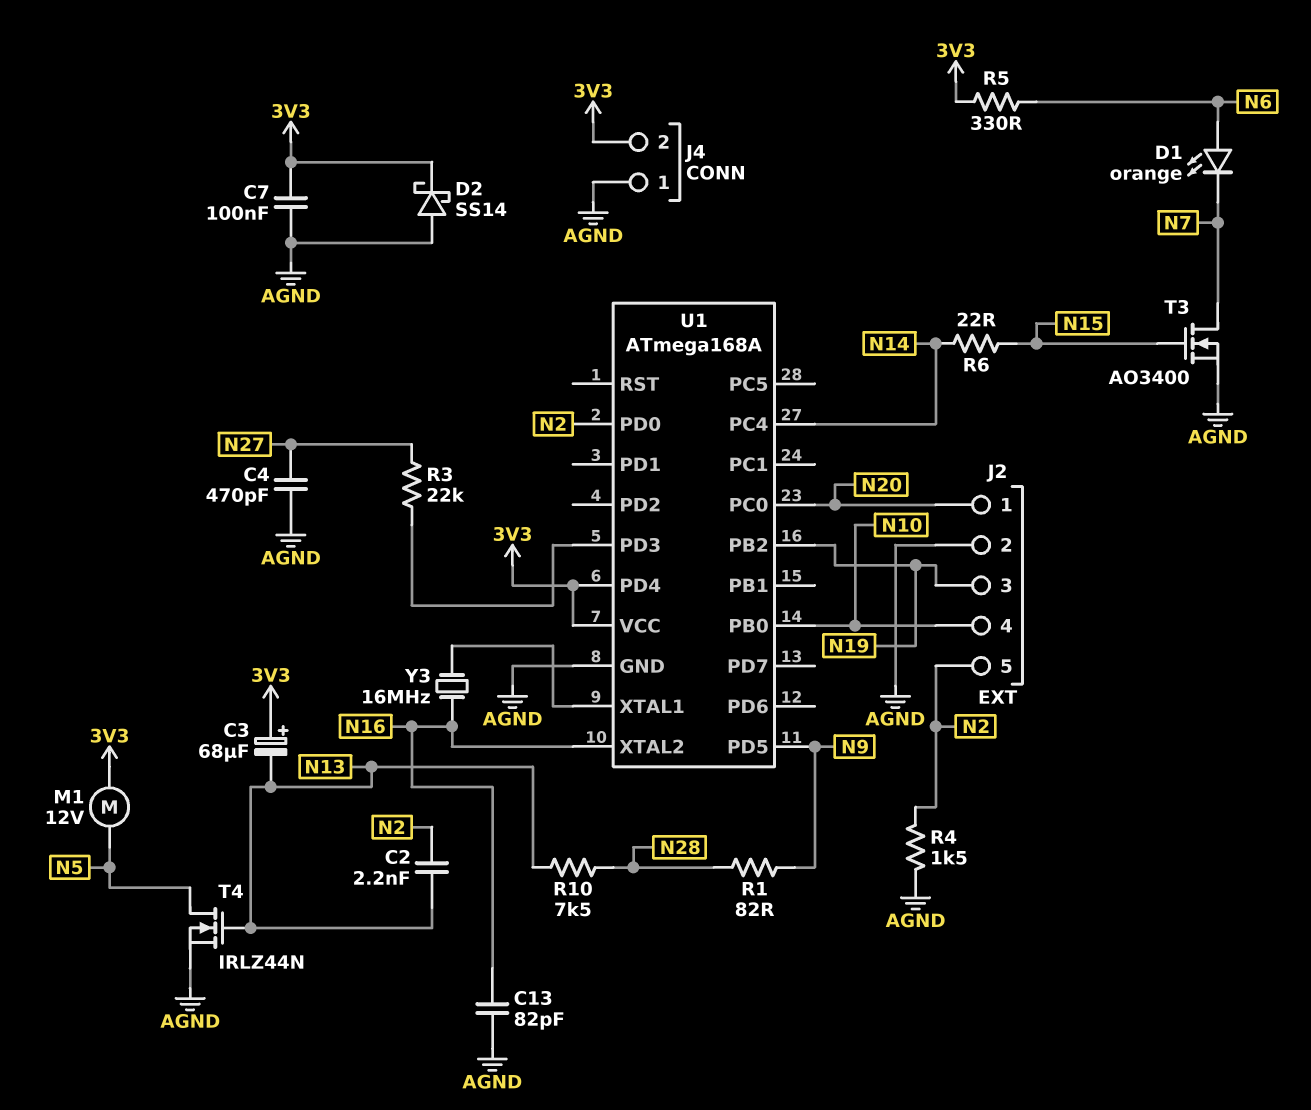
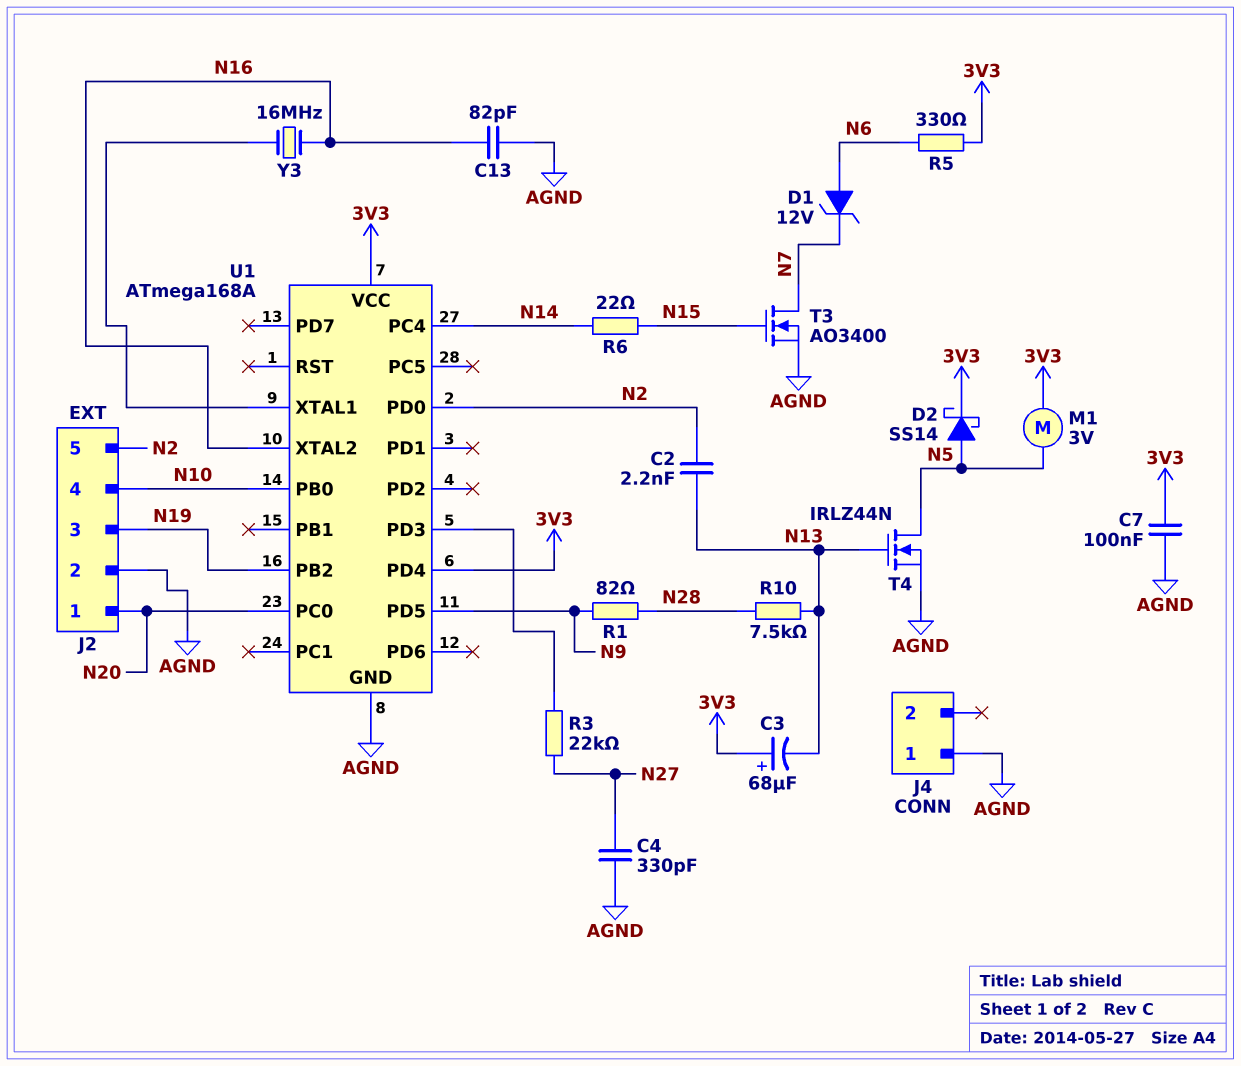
C4: 470pF (AGND, N27) -> 330pF (AGND, N27)
D1: LED orange (A N6, K N7) -> zener 12V (A N6, K N7)
D2: schottky SS14 (A AGND, K 3V3) -> schottky SS14 (A N5, K 3V3)
J4 pin 2: 3V3 -> none
M1: motor 12V (3V3, N5) -> motor 3V (3V3, N5)
R4: 1.5k (AGND, N2) -> none

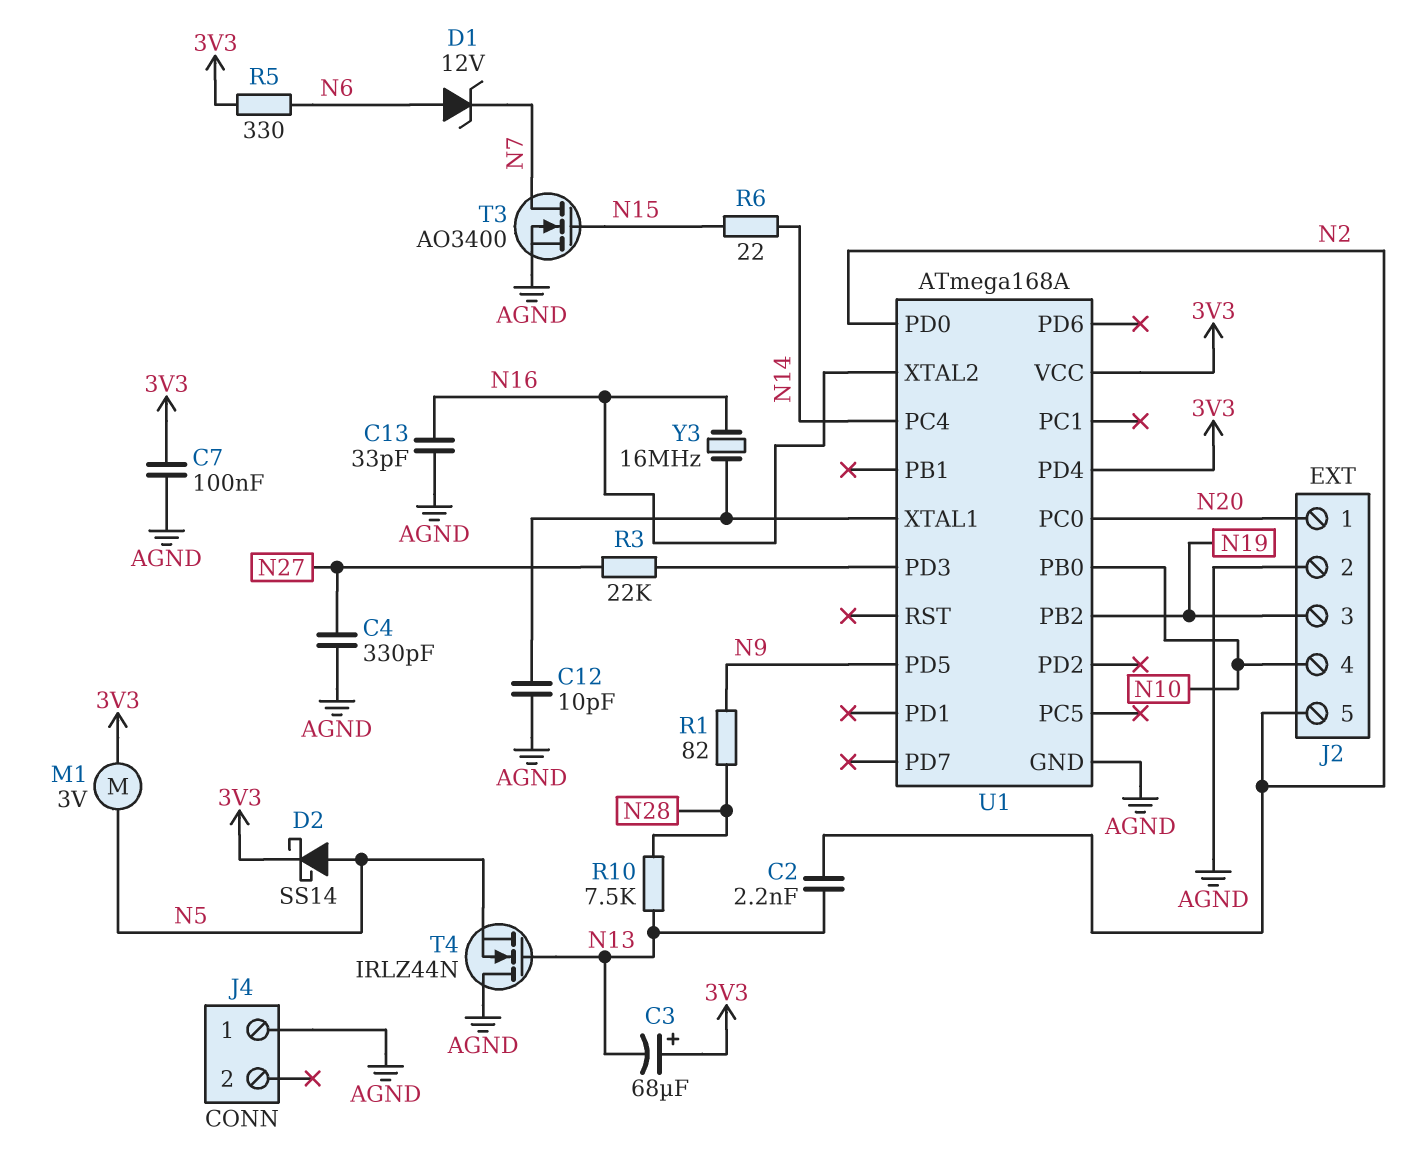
C12: none -> 10pF (AGND, U1/XTAL1)
C13: 82pF (AGND, N16) -> 33pF (AGND, N16)
T4: NMOS IRLZ44N (G N13, D N5, S AGND) -> NMOS IRLZ44N (G N13, D AGND, S N5)

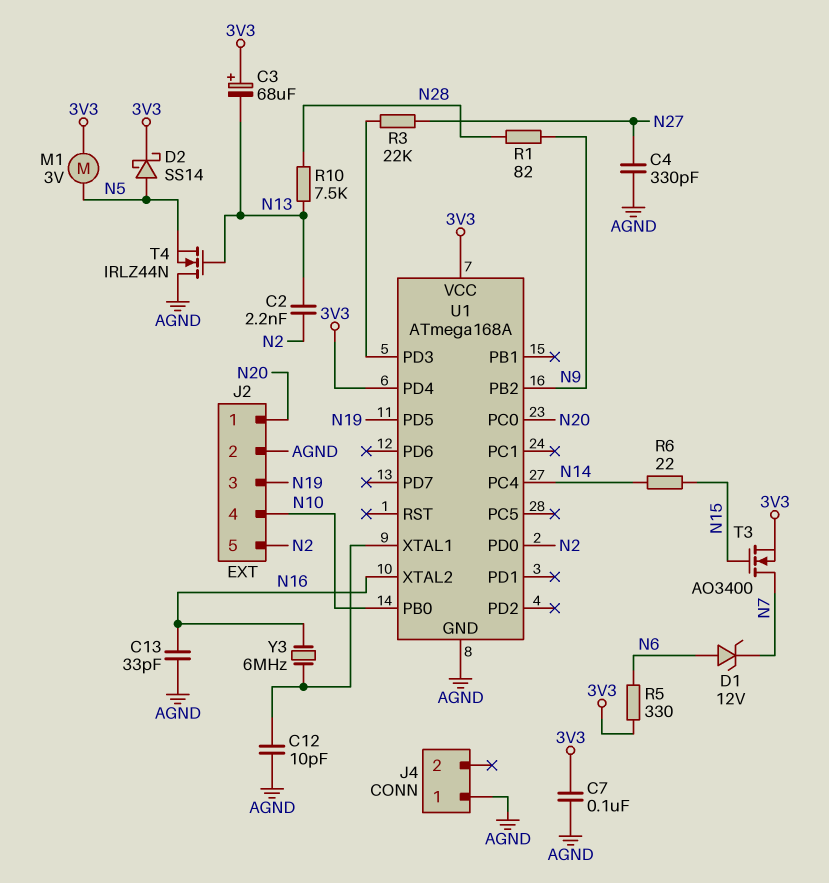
T3: NMOS AO3400 (G N15, D N7, S AGND) -> NMOS AO3400 (G N15, D N7, S 3V3)
U1 pin PB2: N19 -> N9
U1 pin PD5: N9 -> N19
Y3: 16MHz (N16, U1/XTAL1) -> 6MHz (N16, U1/XTAL1)

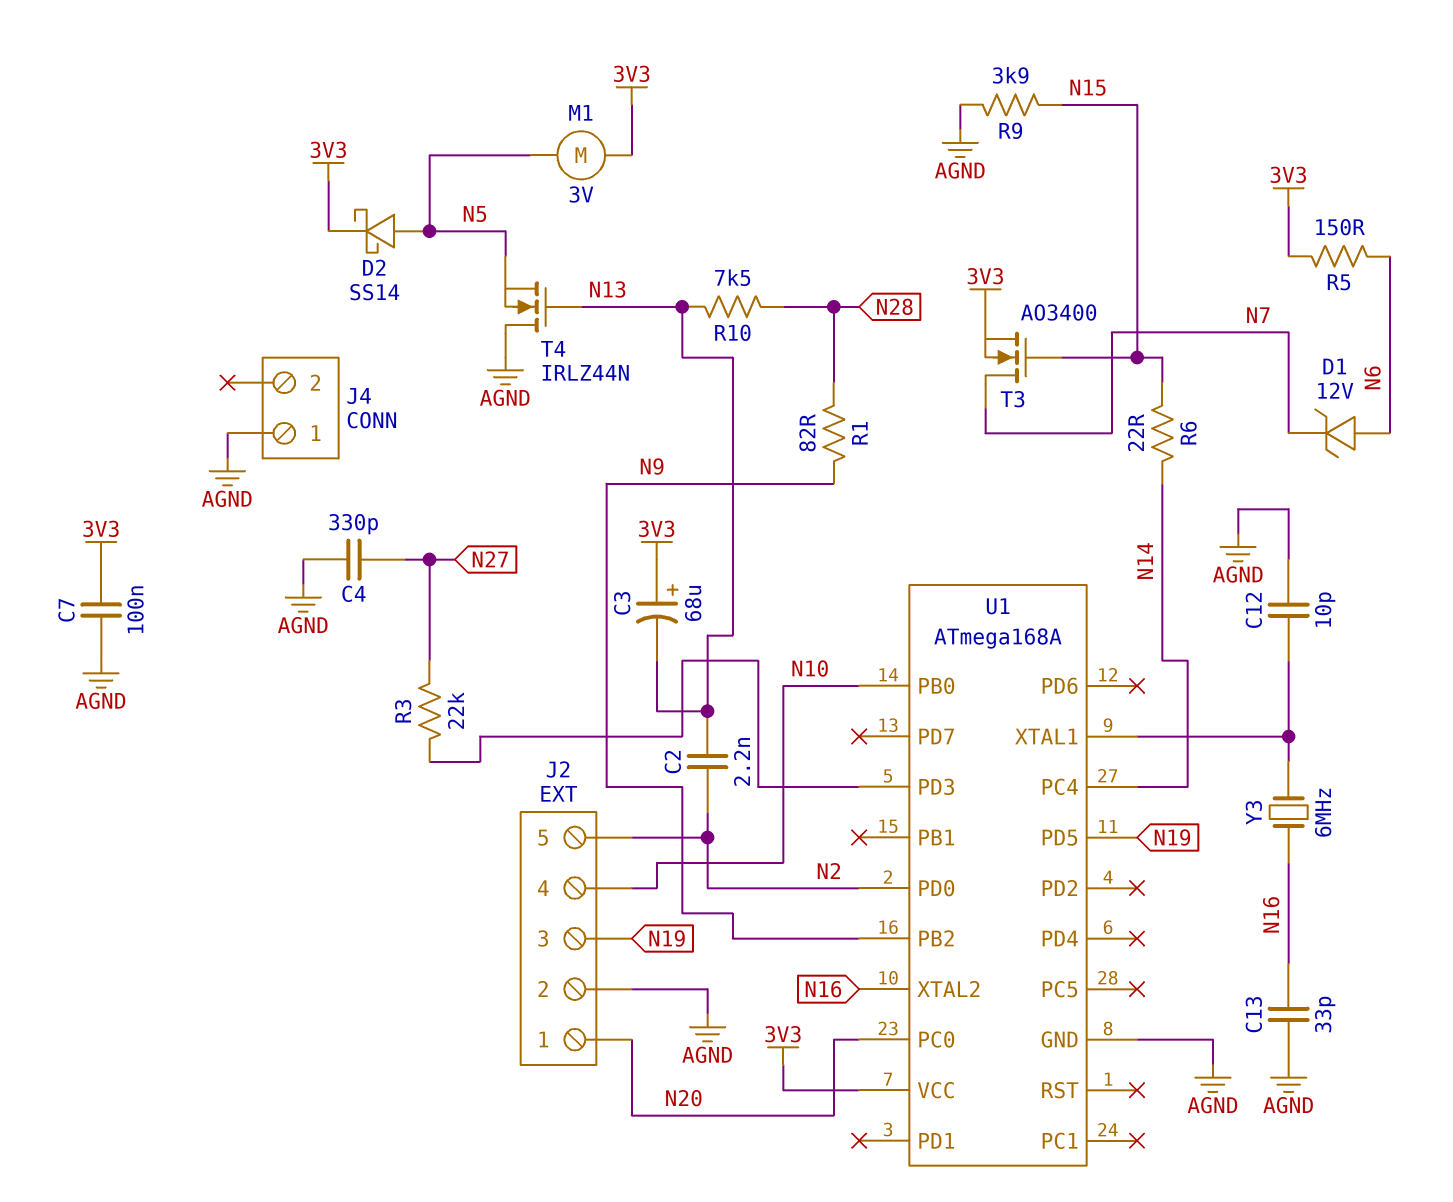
R5: 330 (3V3, N6) -> 150 (3V3, N6)
R9: none -> 3.9k (AGND, N15)
U1 pin PD4: 3V3 -> none

